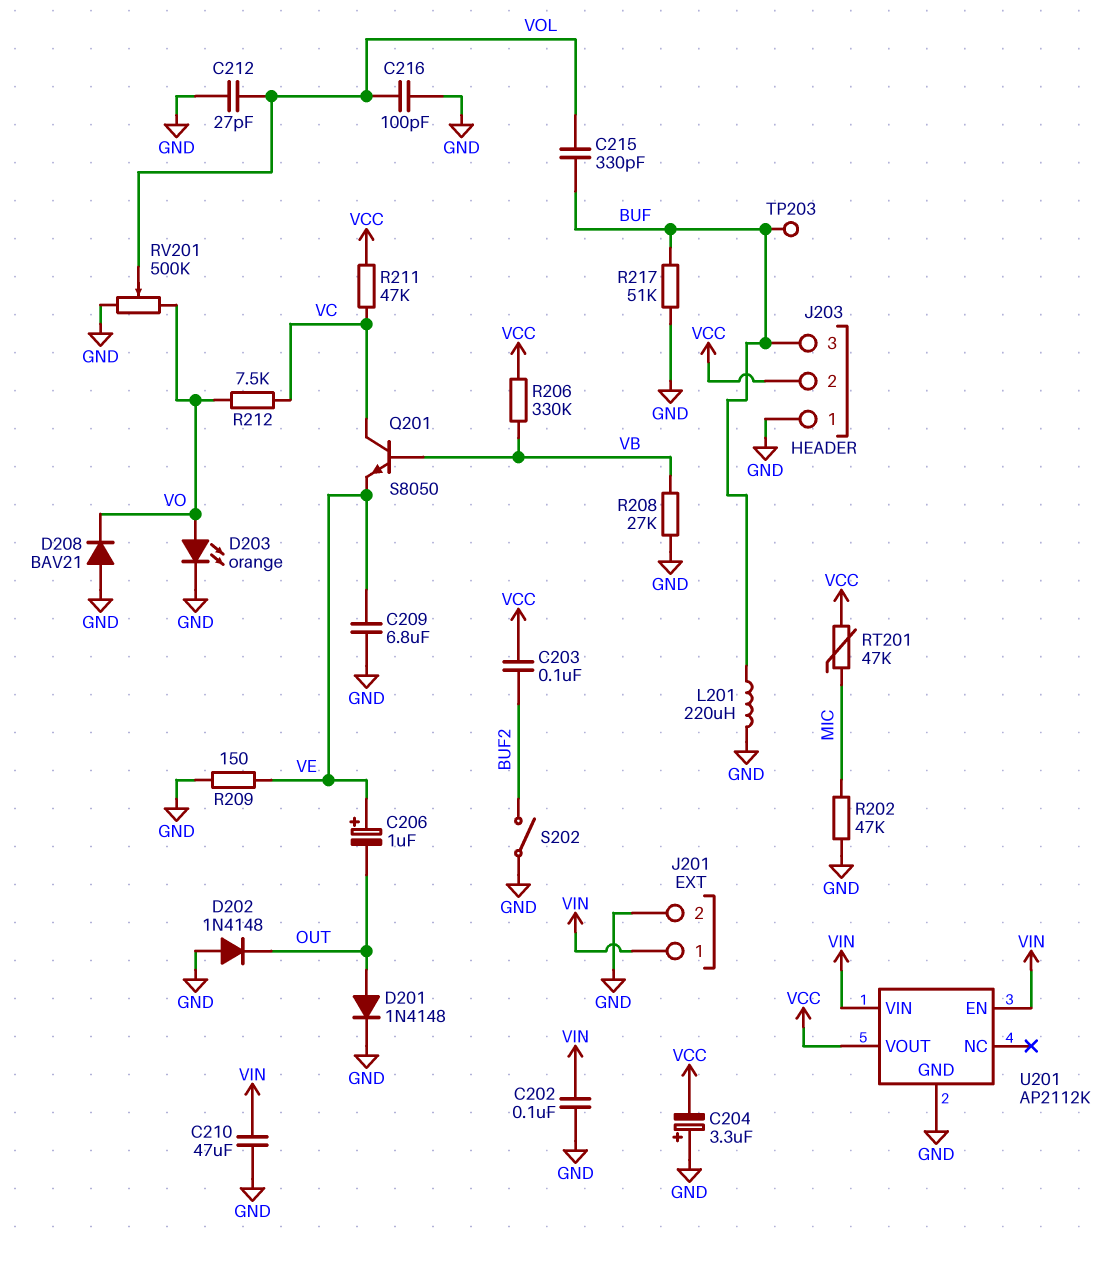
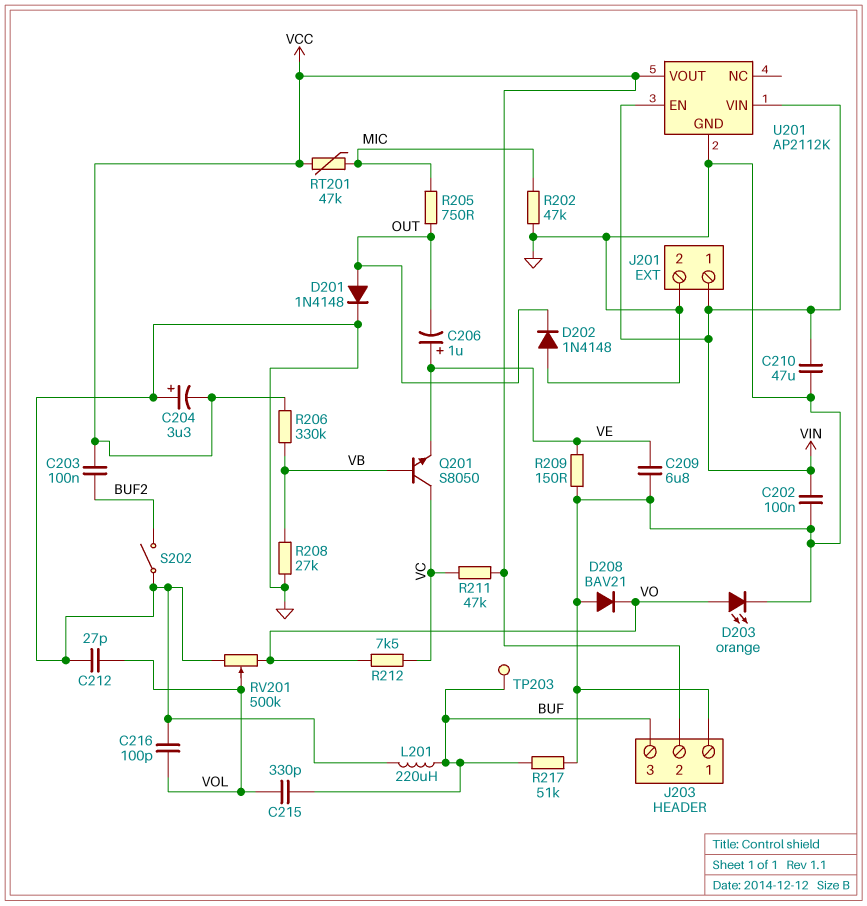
R205: none -> 750 (MIC, OUT)

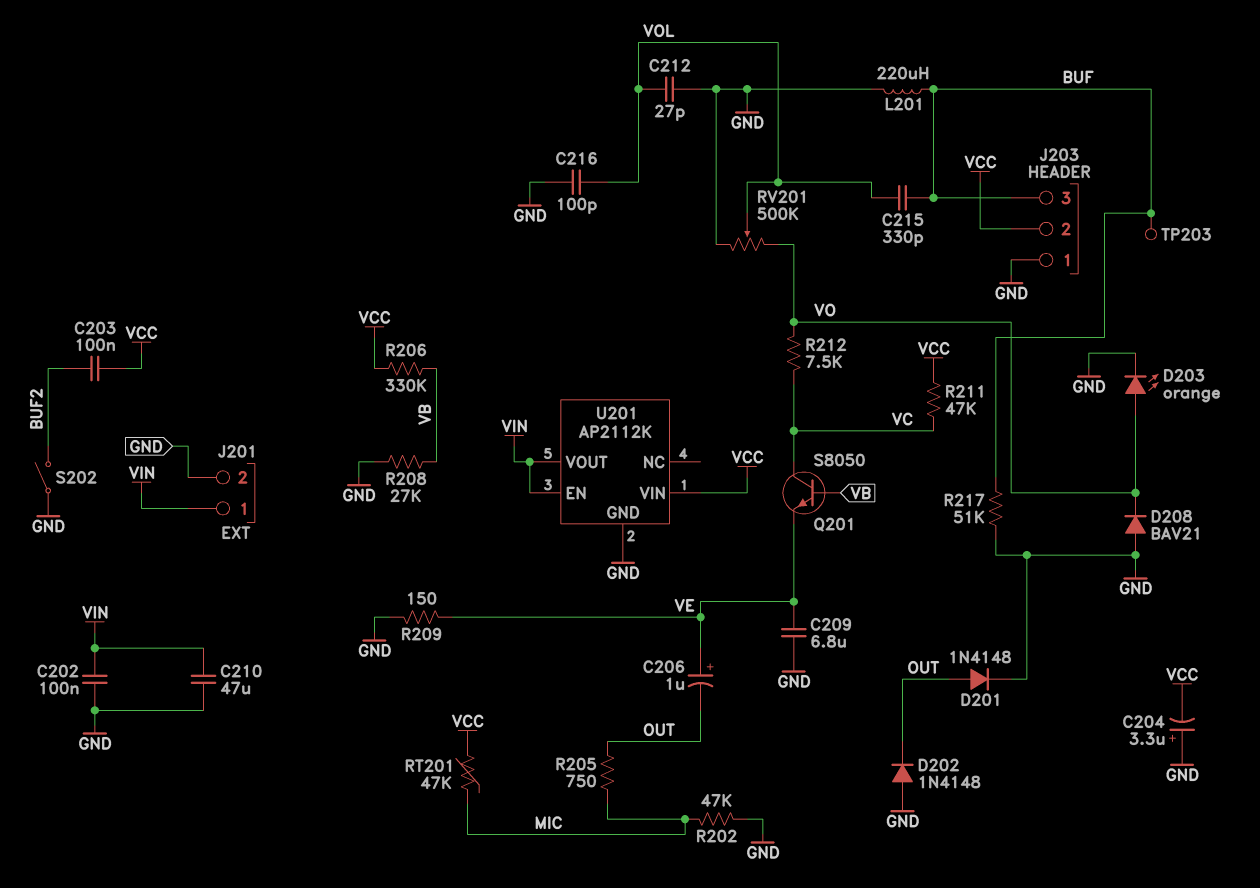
U201 pin VIN: VIN -> VCC
U201 pin VOUT: VCC -> VIN

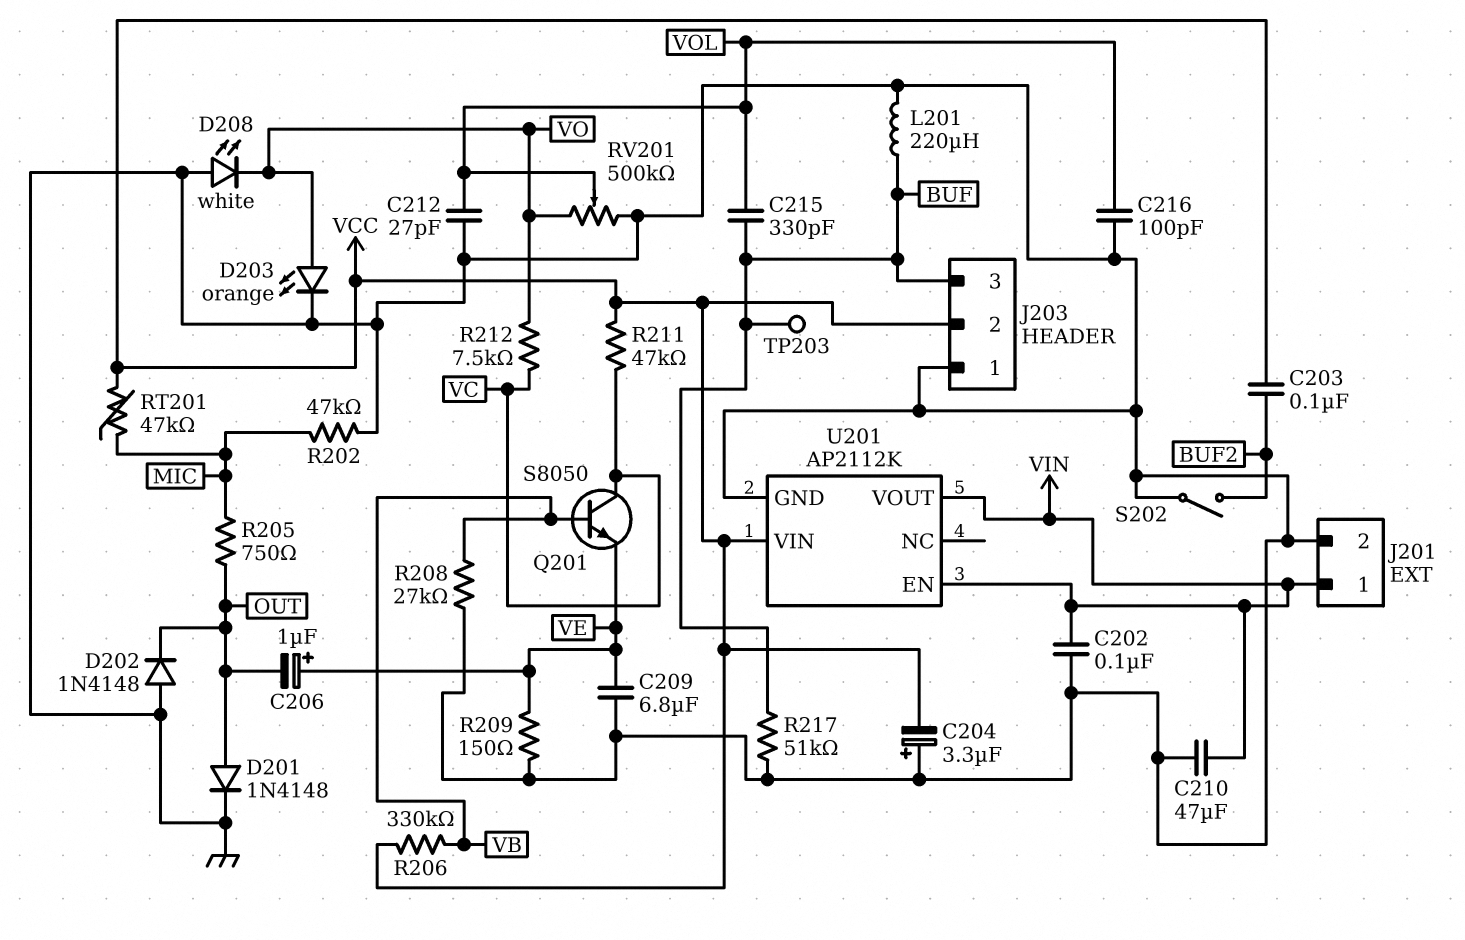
D208: diode BAV21 (A GND, K VO) -> LED white (A GND, K VO)

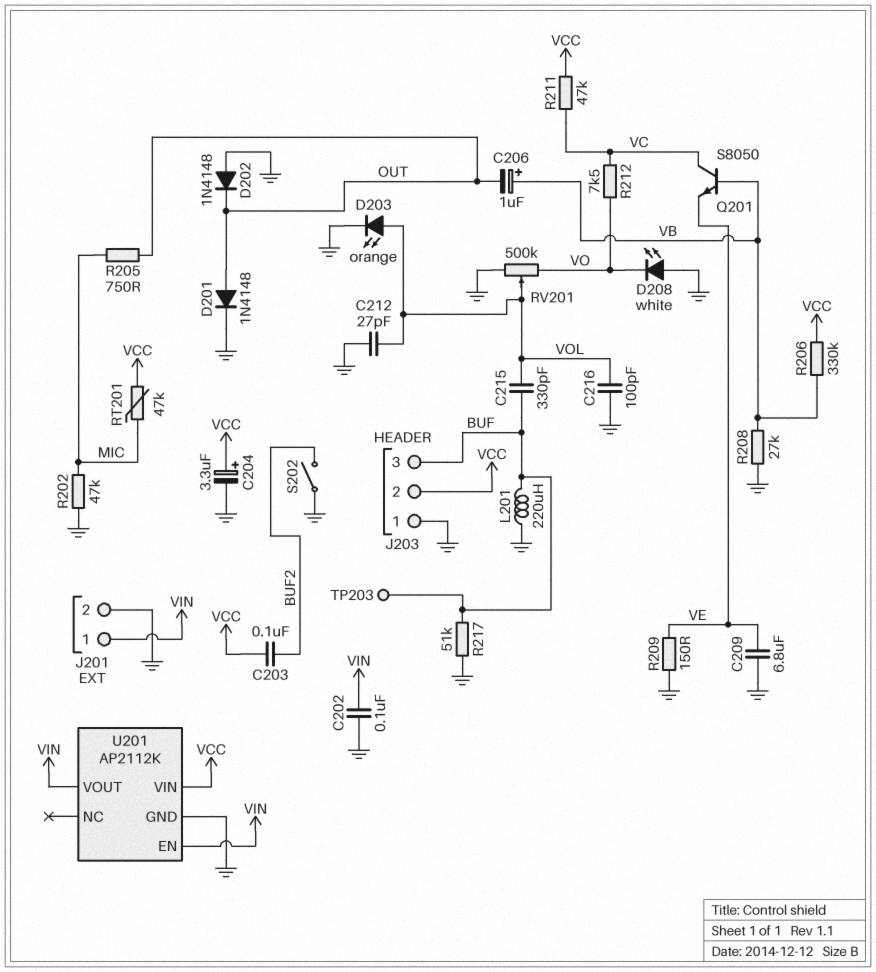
C204: 3.3uF (plus GND, minus VCC) -> 3.3uF (plus VCC, minus GND)
C206: 1uF (plus VE, minus OUT) -> 1uF (plus VB, minus OUT)
C210: 47uF (GND, VIN) -> none
D203: LED orange (A VO, K GND) -> LED orange (A VOL, K GND)

